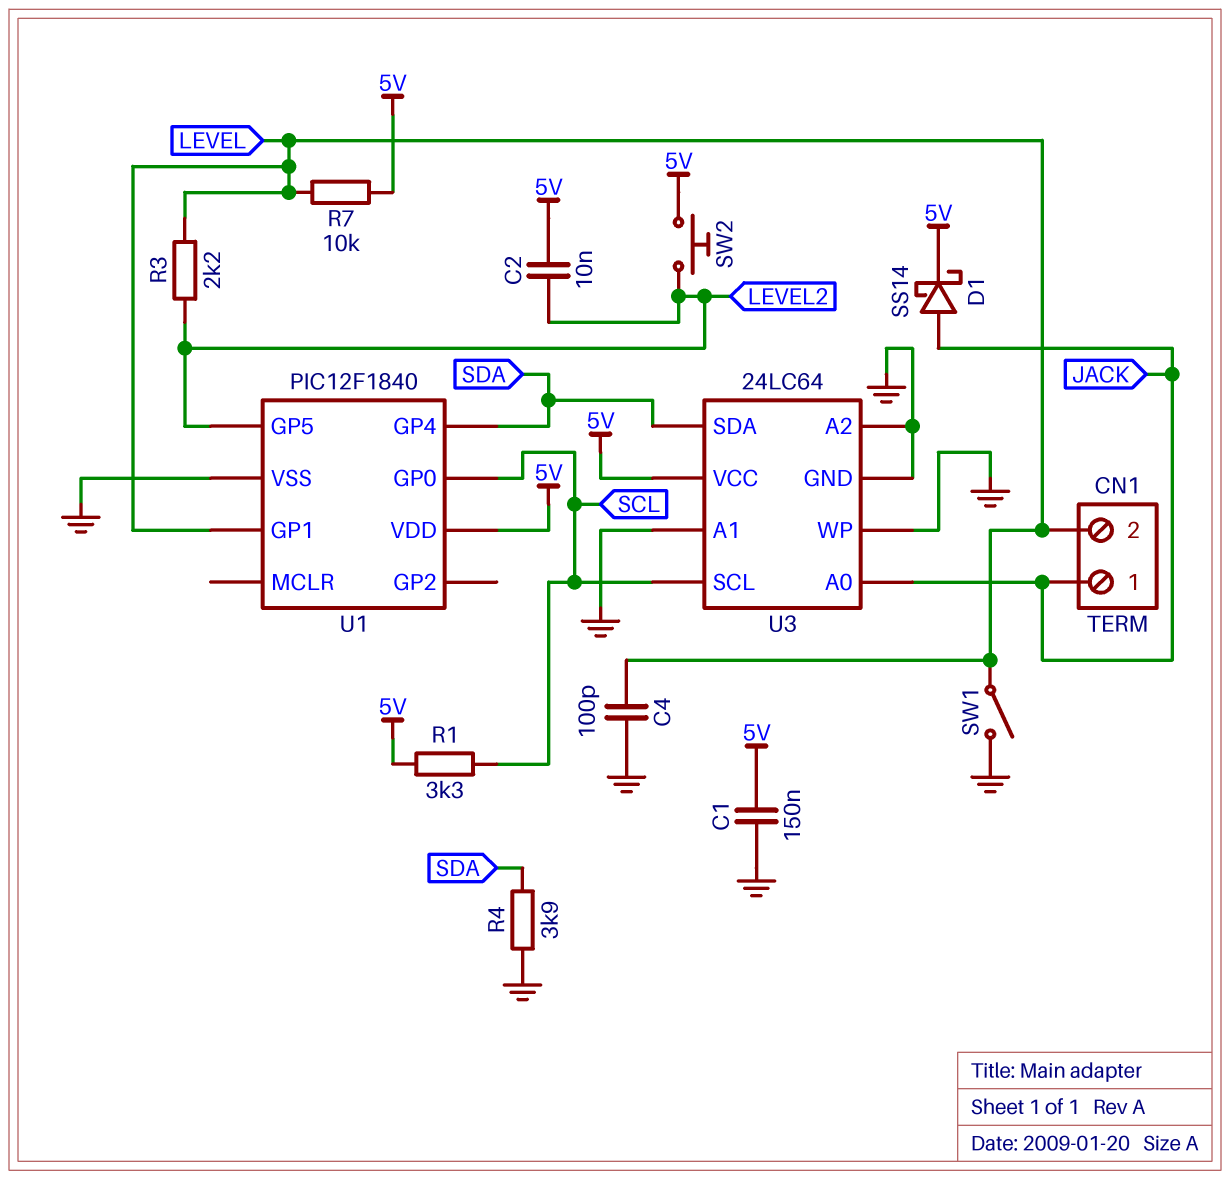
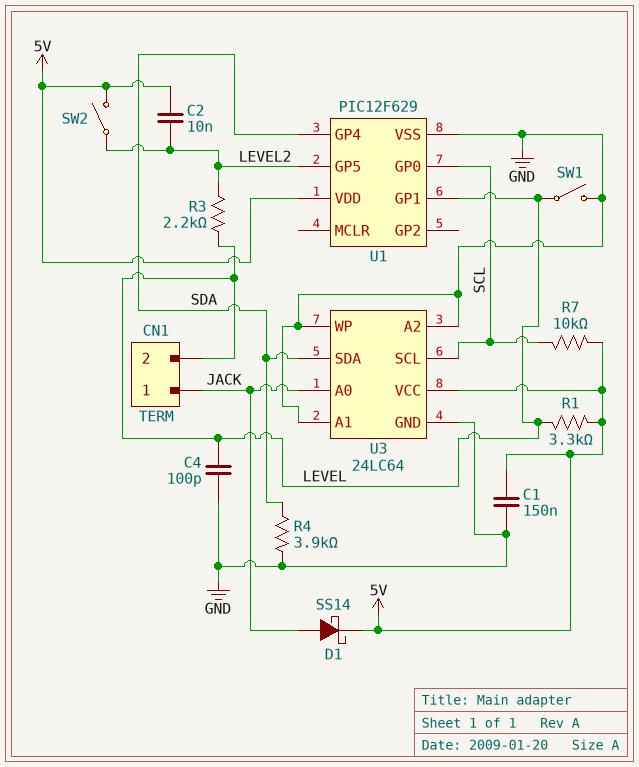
R1: 3.3k (5V, SCL) -> 3.3k (5V, LEVEL)
R7: 10k (5V, LEVEL) -> 10k (5V, SCL)
SW2: button (5V, LEVEL2) -> switch (5V, LEVEL2)
U1: PIC12F1840 -> PIC12F629

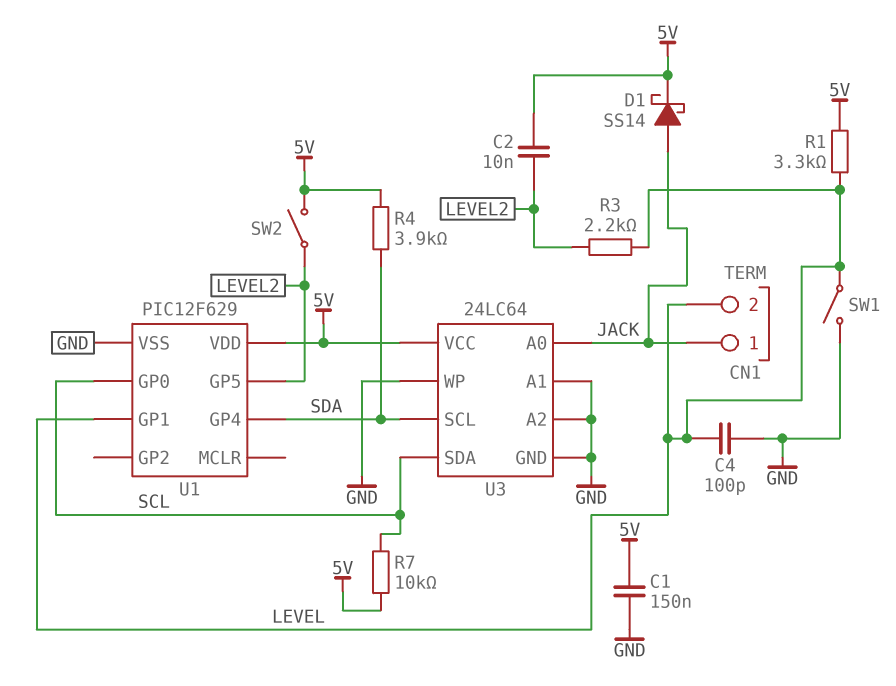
R4: 3.9k (GND, SDA) -> 3.9k (5V, SDA)
U3 pin SCL: SCL -> SDA
U3 pin SDA: SDA -> SCL

